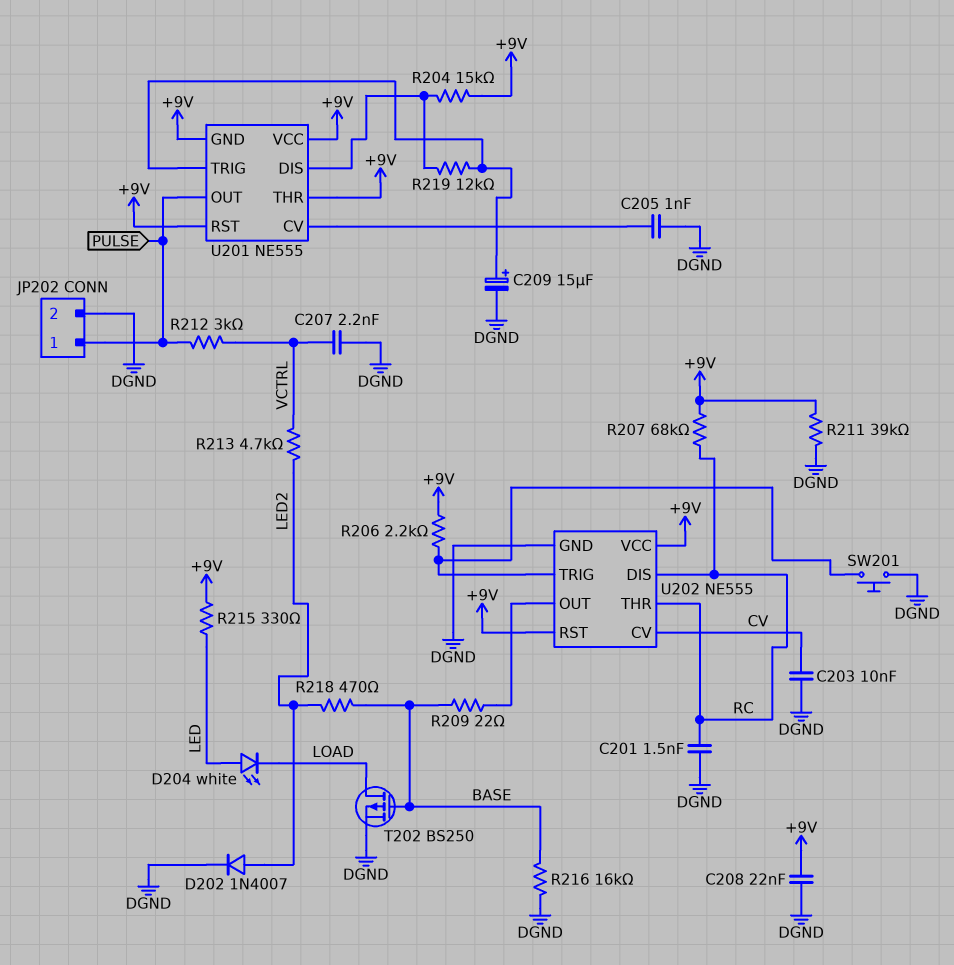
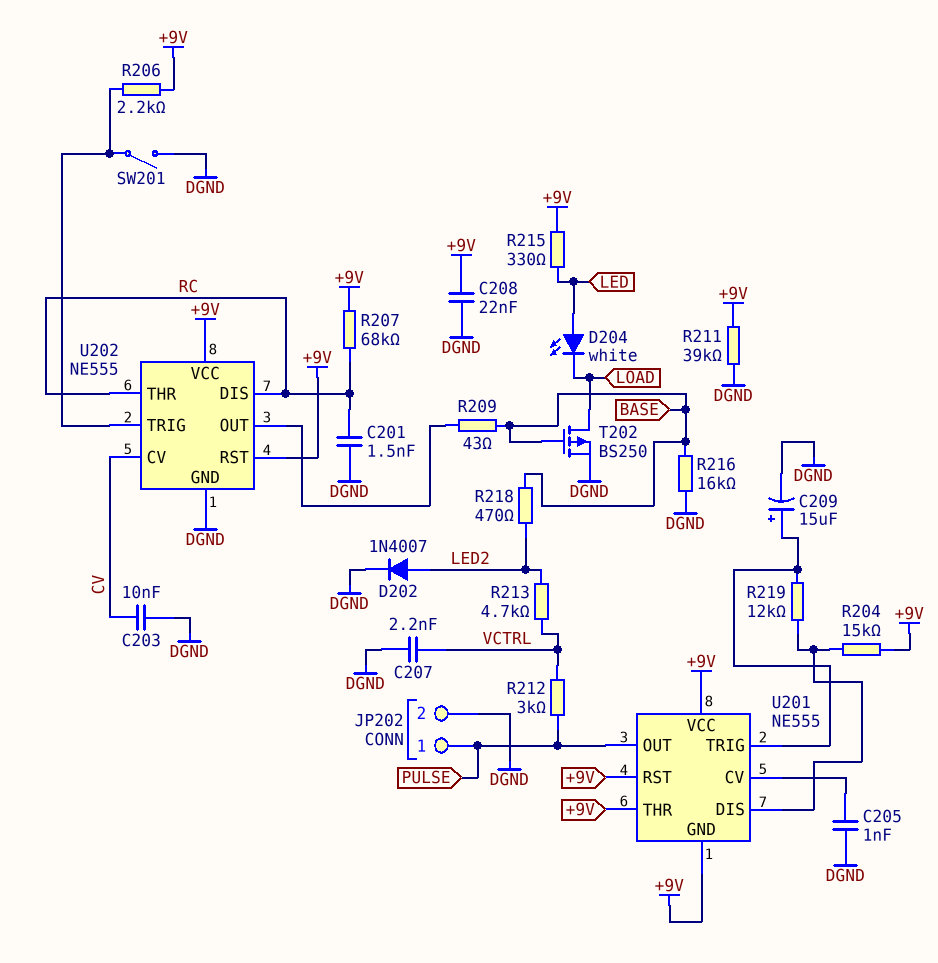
R209: 22 (BASE, U202/OUT) -> 43 (BASE, U202/OUT)
SW201: button (DGND, U202/TRIG) -> switch (DGND, U202/TRIG)

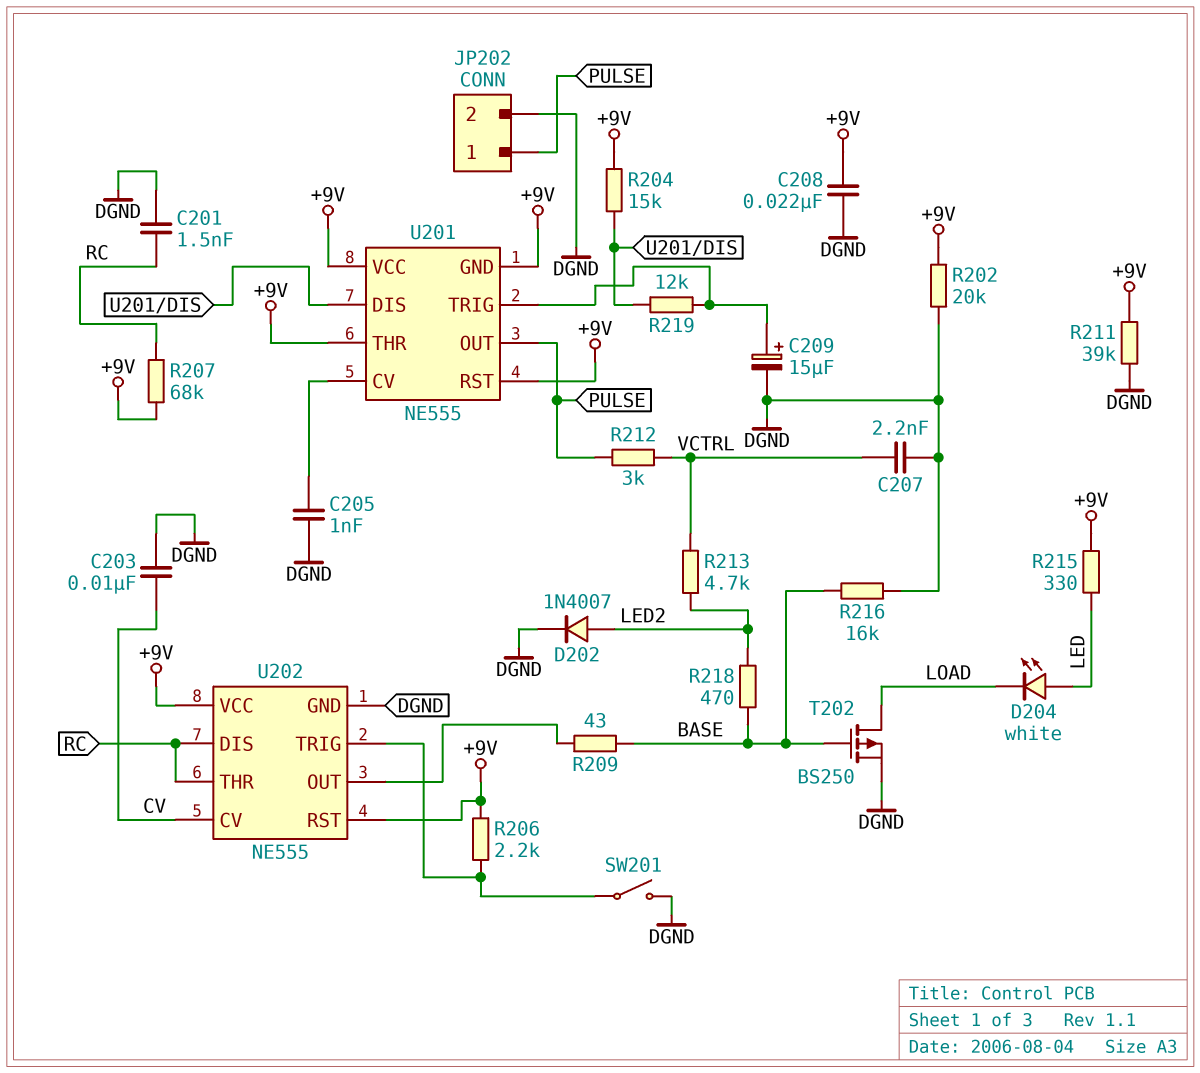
R202: none -> 20k (+9V, DGND)

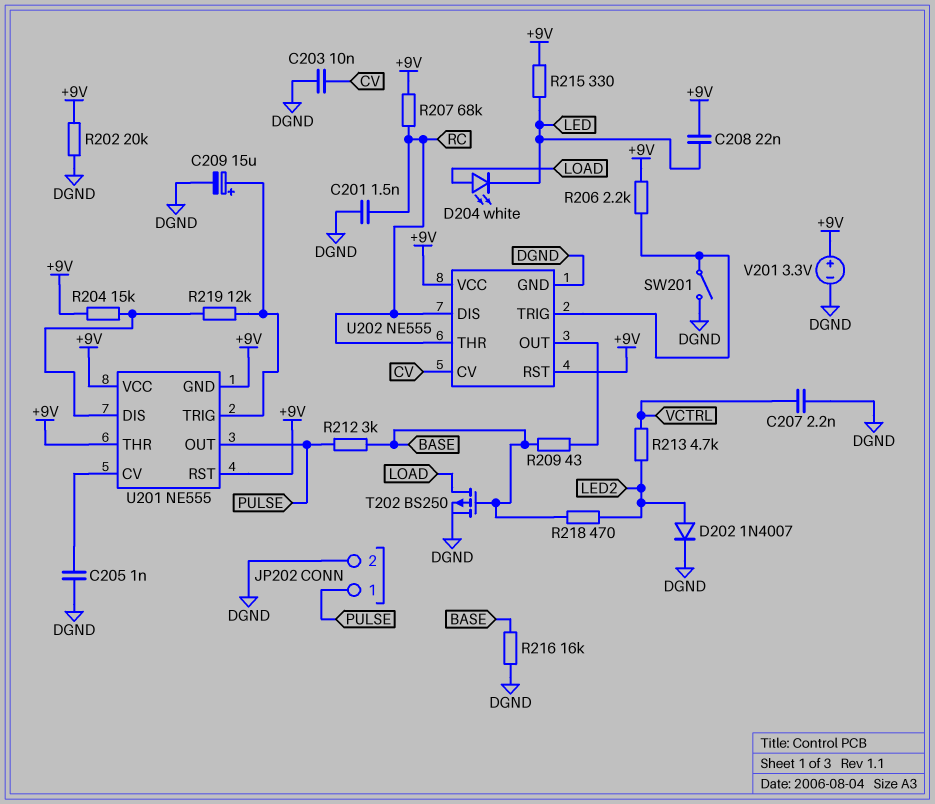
C208: 22nF (+9V, DGND) -> 22nF (+9V, LED)
D204: LED white (A LED, K LOAD) -> LED white (A LOAD, K LED)
R211: 39k (+9V, DGND) -> none
R212: 3k (PULSE, VCTRL) -> 3k (BASE, PULSE)
V201: none -> 3.3V (plus +9V, minus DGND)

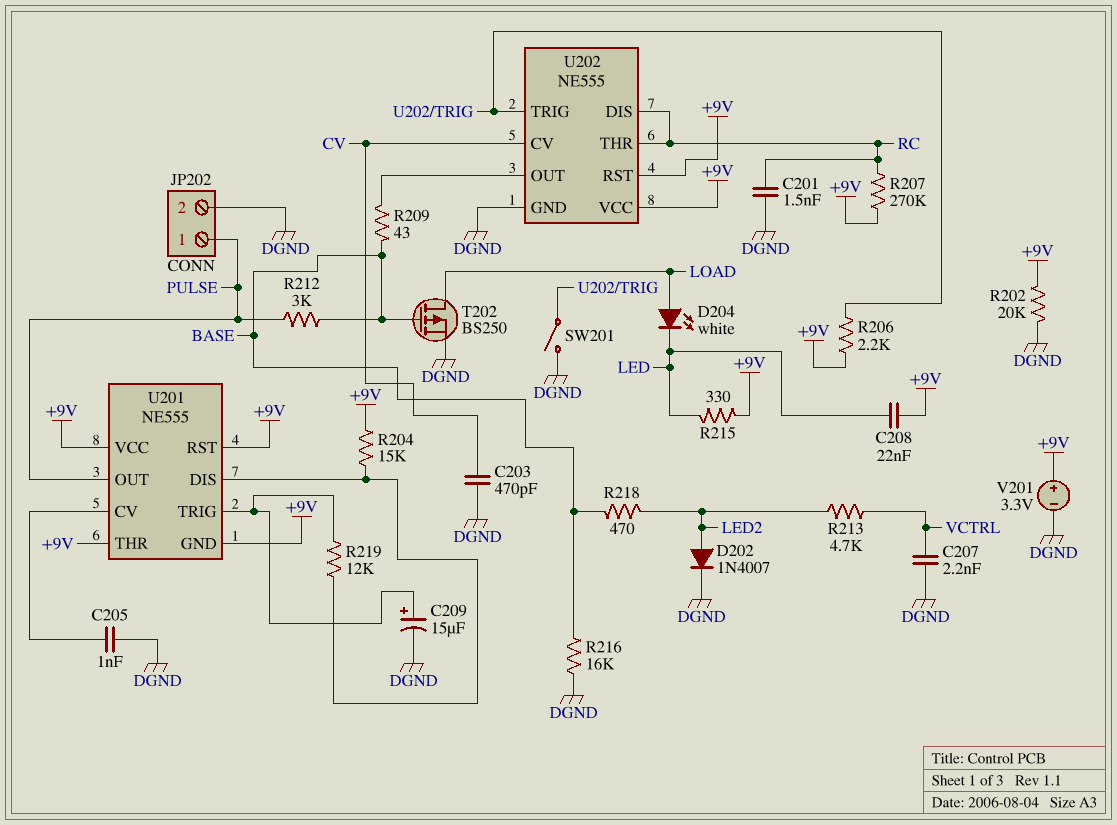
C203: 10nF (CV, DGND) -> 470pF (CV, DGND)
R207: 68k (+9V, RC) -> 270k (+9V, RC)

